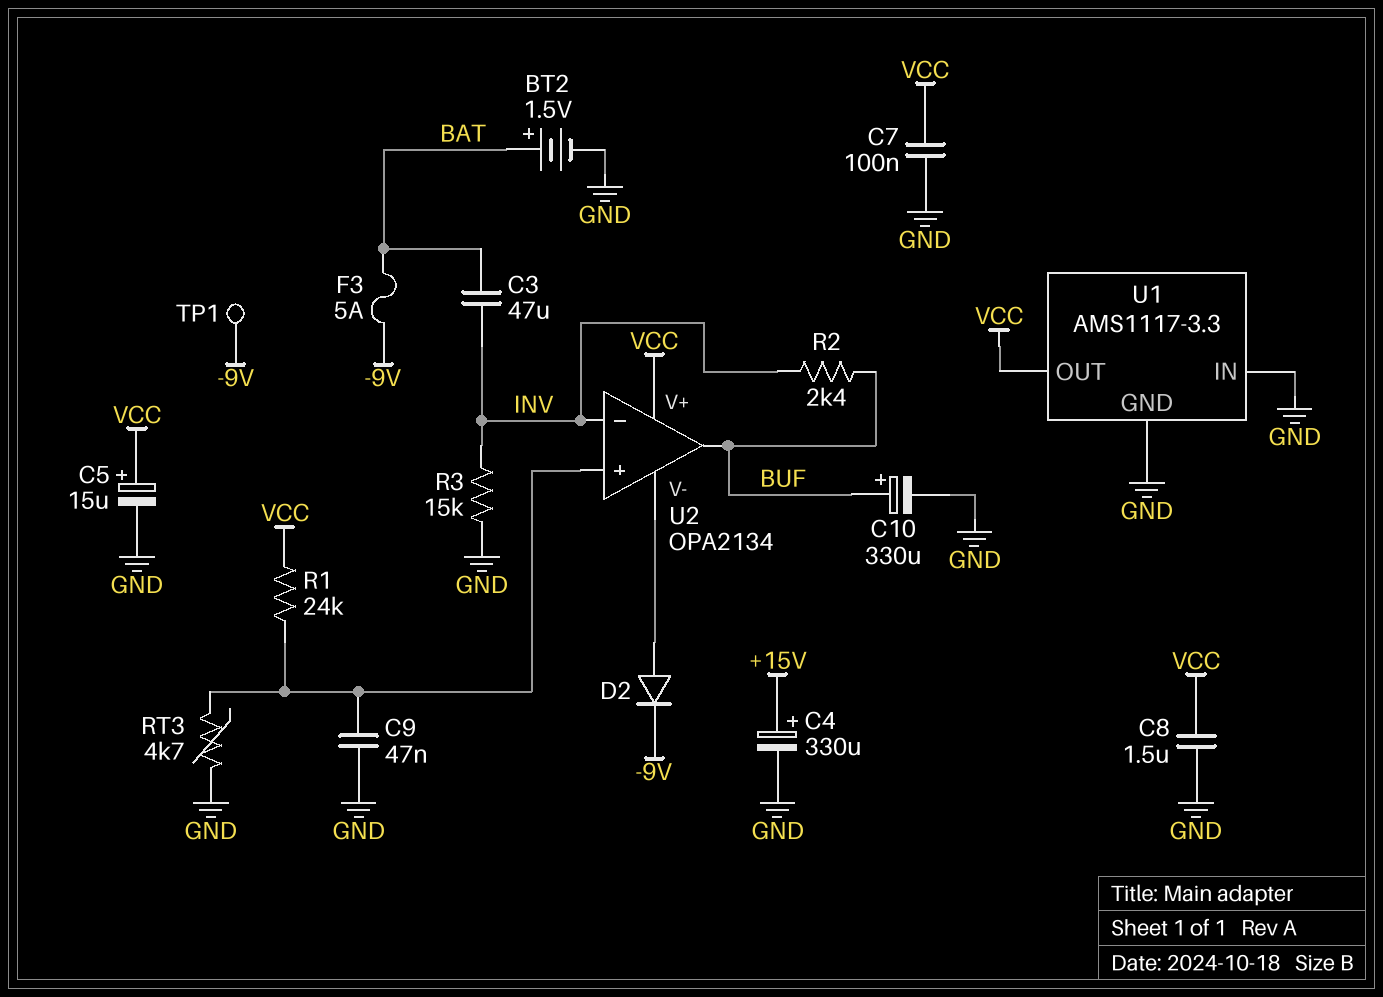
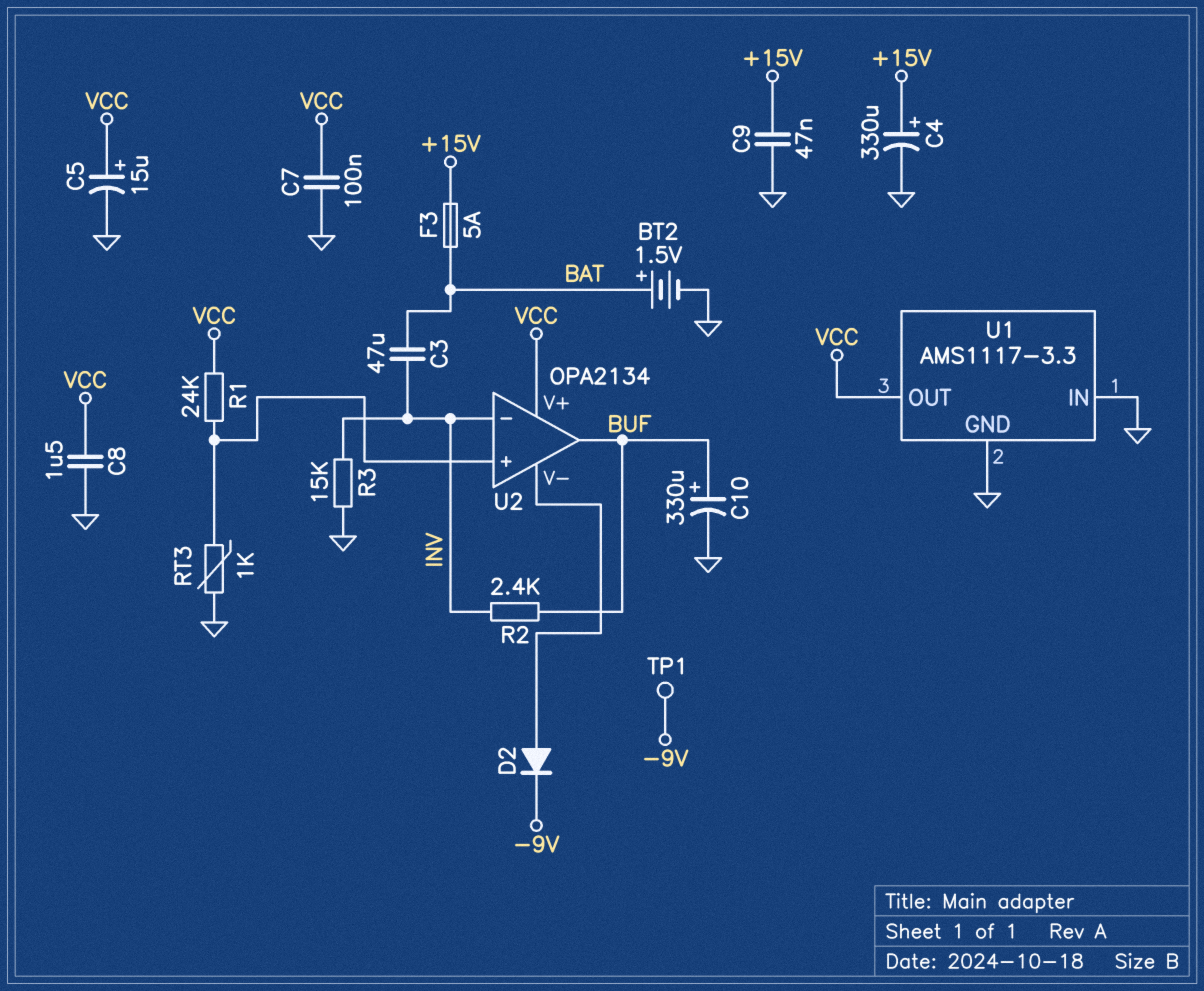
C9: 47nF (GND, U2/in+) -> 47nF (+15V, GND)
F3: 5A (-9V, BAT) -> 5A (+15V, BAT)
RT3: 4.7k (GND, U2/in+) -> 1k (GND, U2/in+)

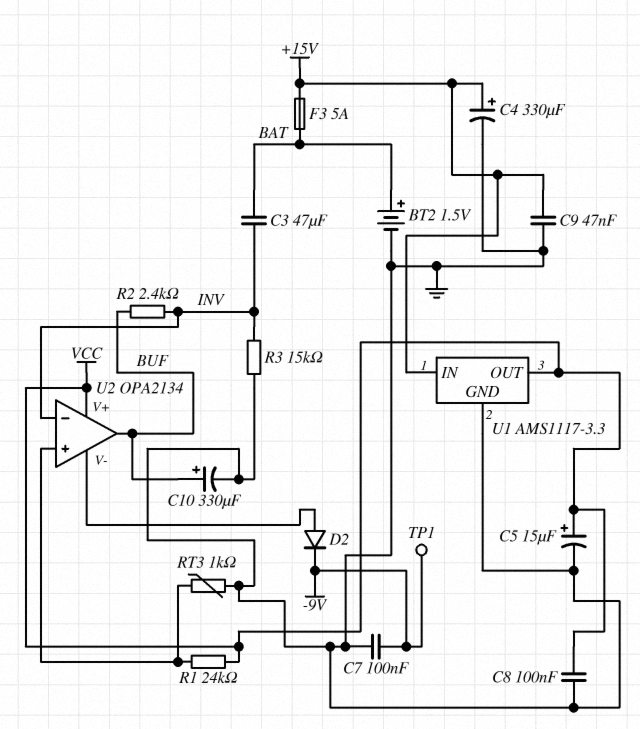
C7: 100nF (GND, VCC) -> 100nF (-9V, GND)
C8: 1.5uF (GND, VCC) -> 100nF (GND, VCC)
U1 pin IN: GND -> +15V

